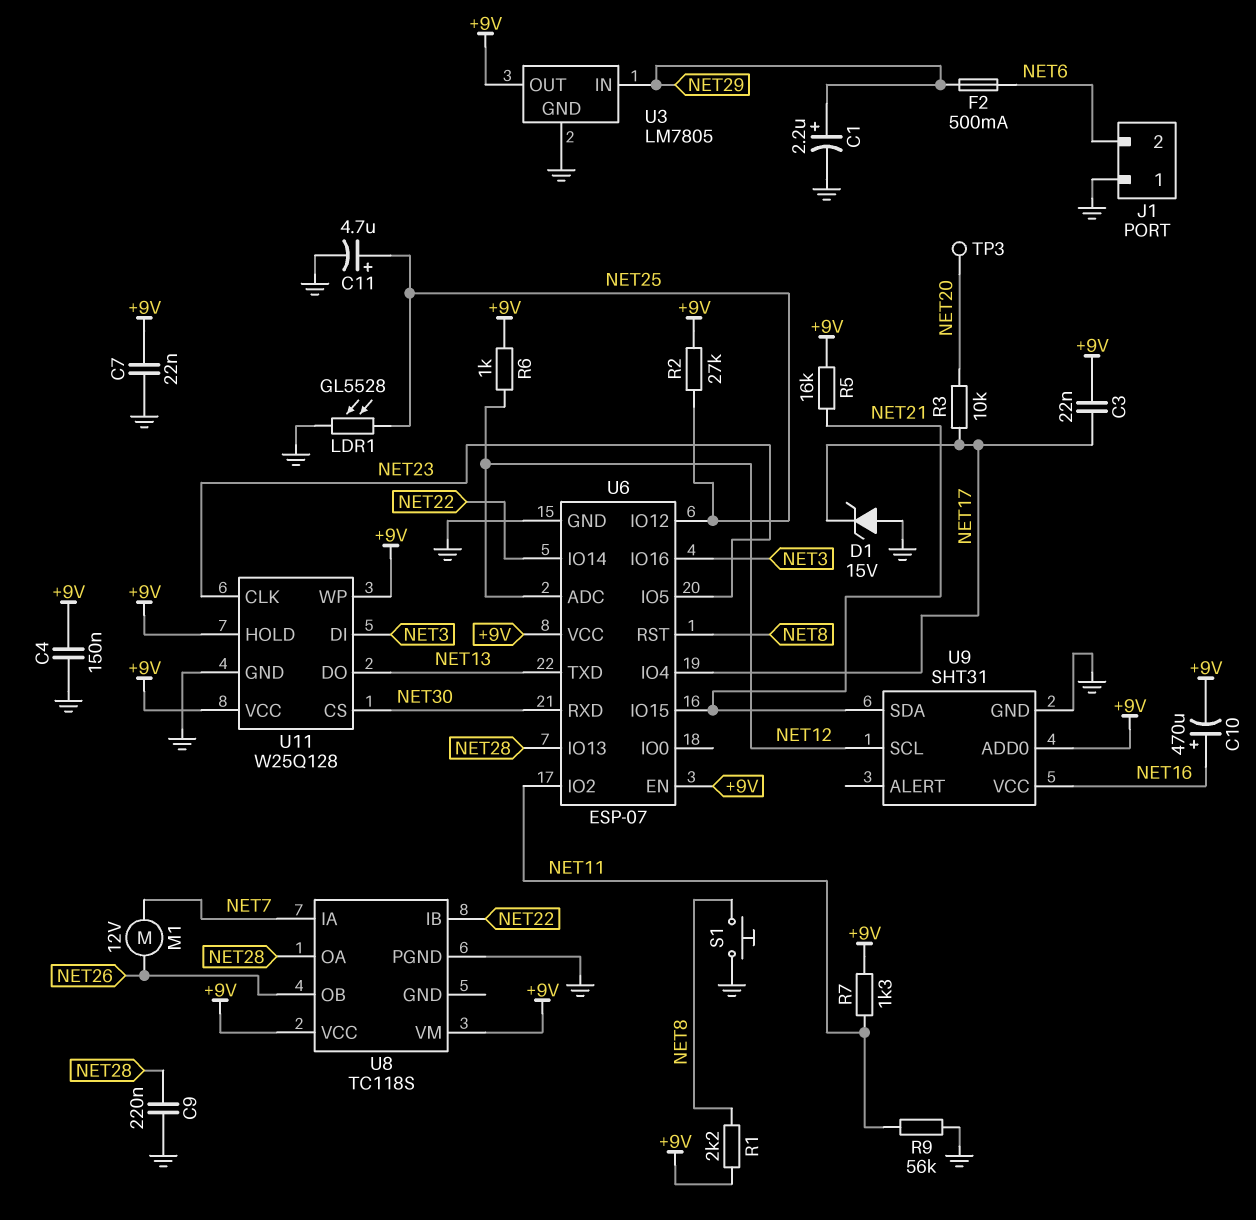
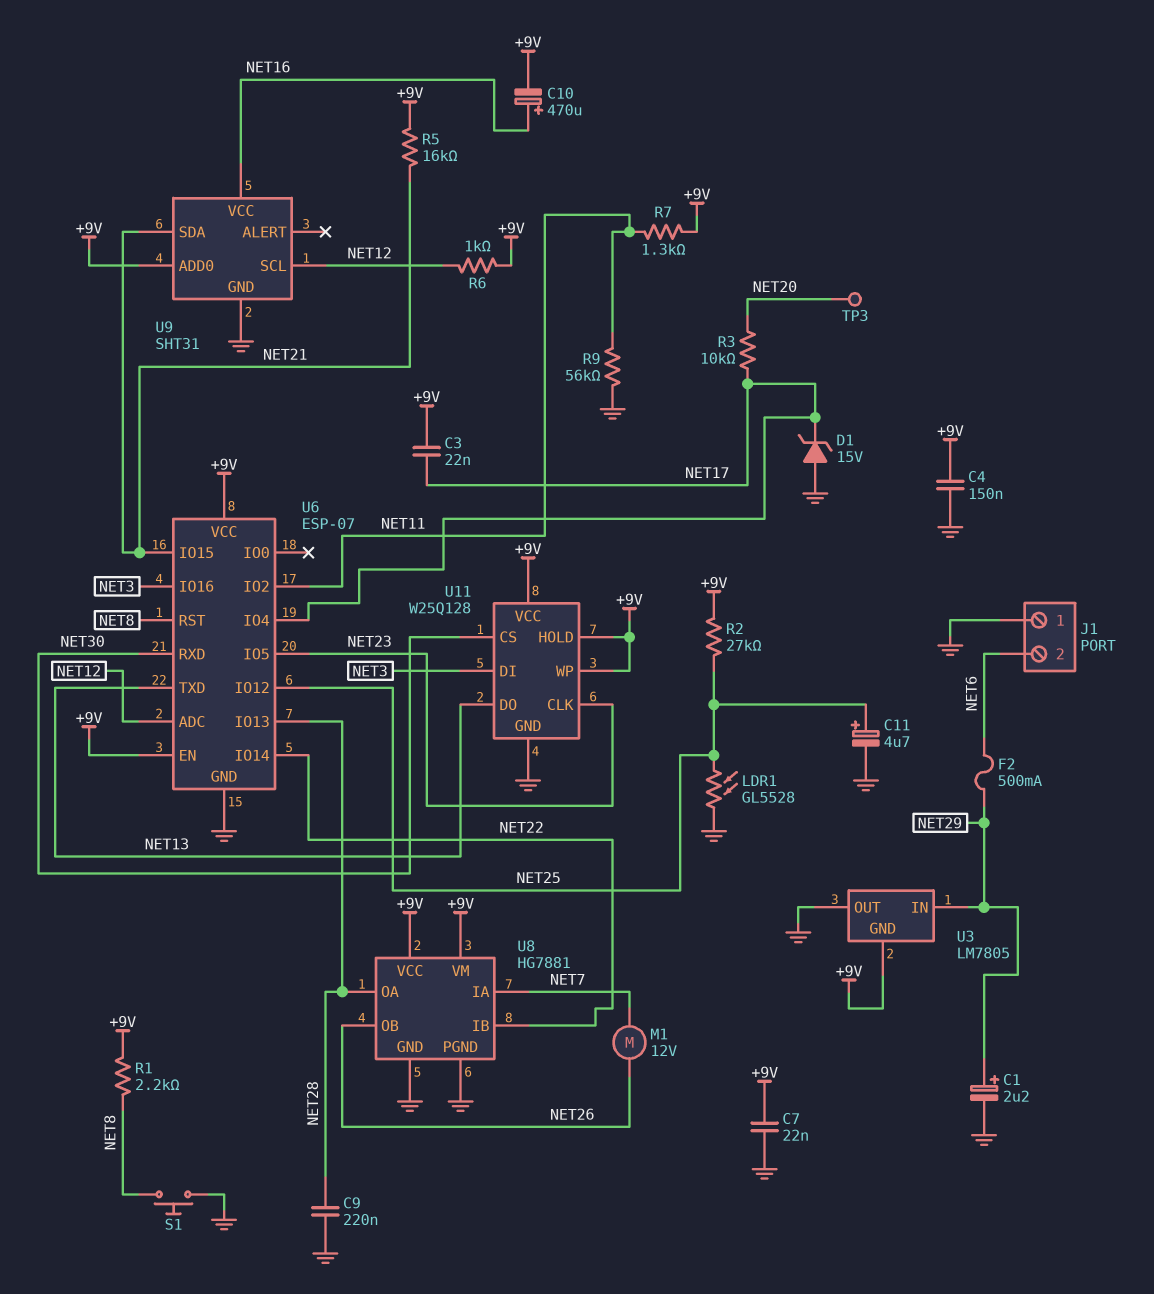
U3 pin GND: GND -> +9V
U3 pin OUT: +9V -> GND
U8: TC118S -> HG7881
U8 pin GND: none -> GND

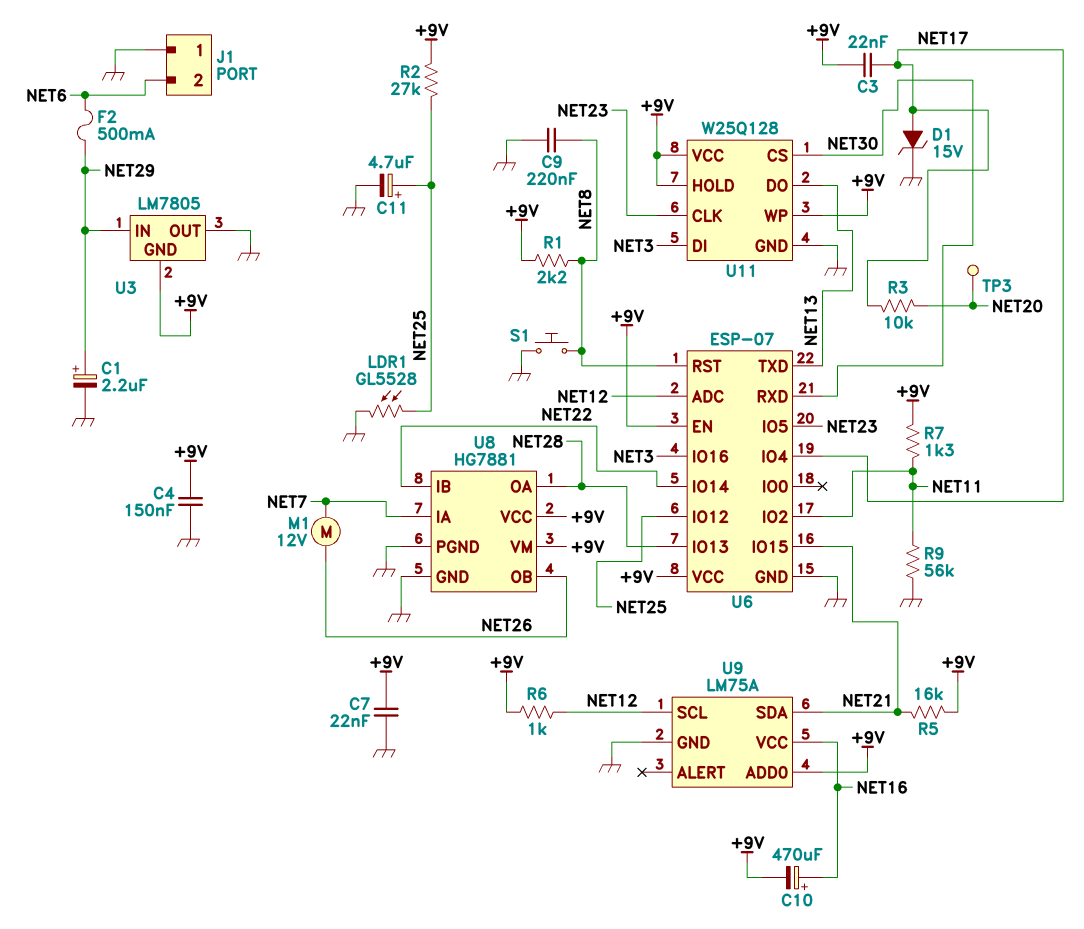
C9: 220nF (GND, NET28) -> 220nF (GND, NET8)
D1: zener 15V (A GND, K NET17) -> zener 15V (A NET17, K GND)
U9: SHT31 -> LM75A

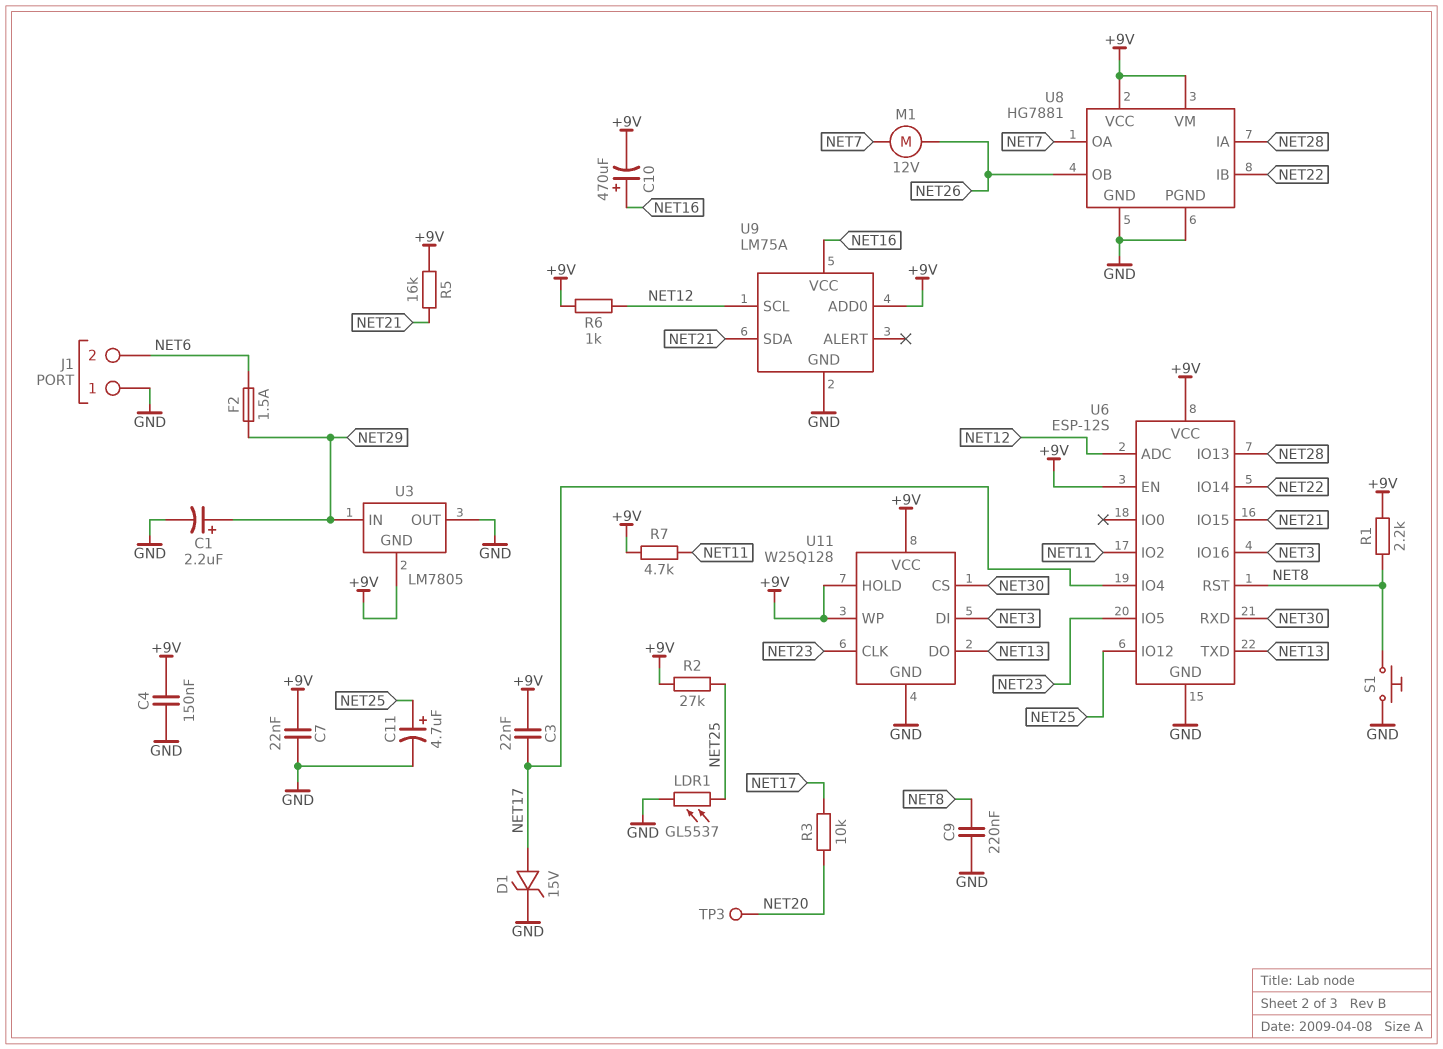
F2: 500mA (NET6, NET29) -> 1.5A (NET6, NET29)
LDR1: GL5528 (GND, NET25) -> GL5537 (GND, NET25)
R7: 1.3k (+9V, NET11) -> 4.7k (+9V, NET11)
R9: 56k (GND, NET11) -> none
U6: ESP-07 -> ESP-12S
U8 pin IA: NET7 -> NET28
U8 pin OA: NET28 -> NET7

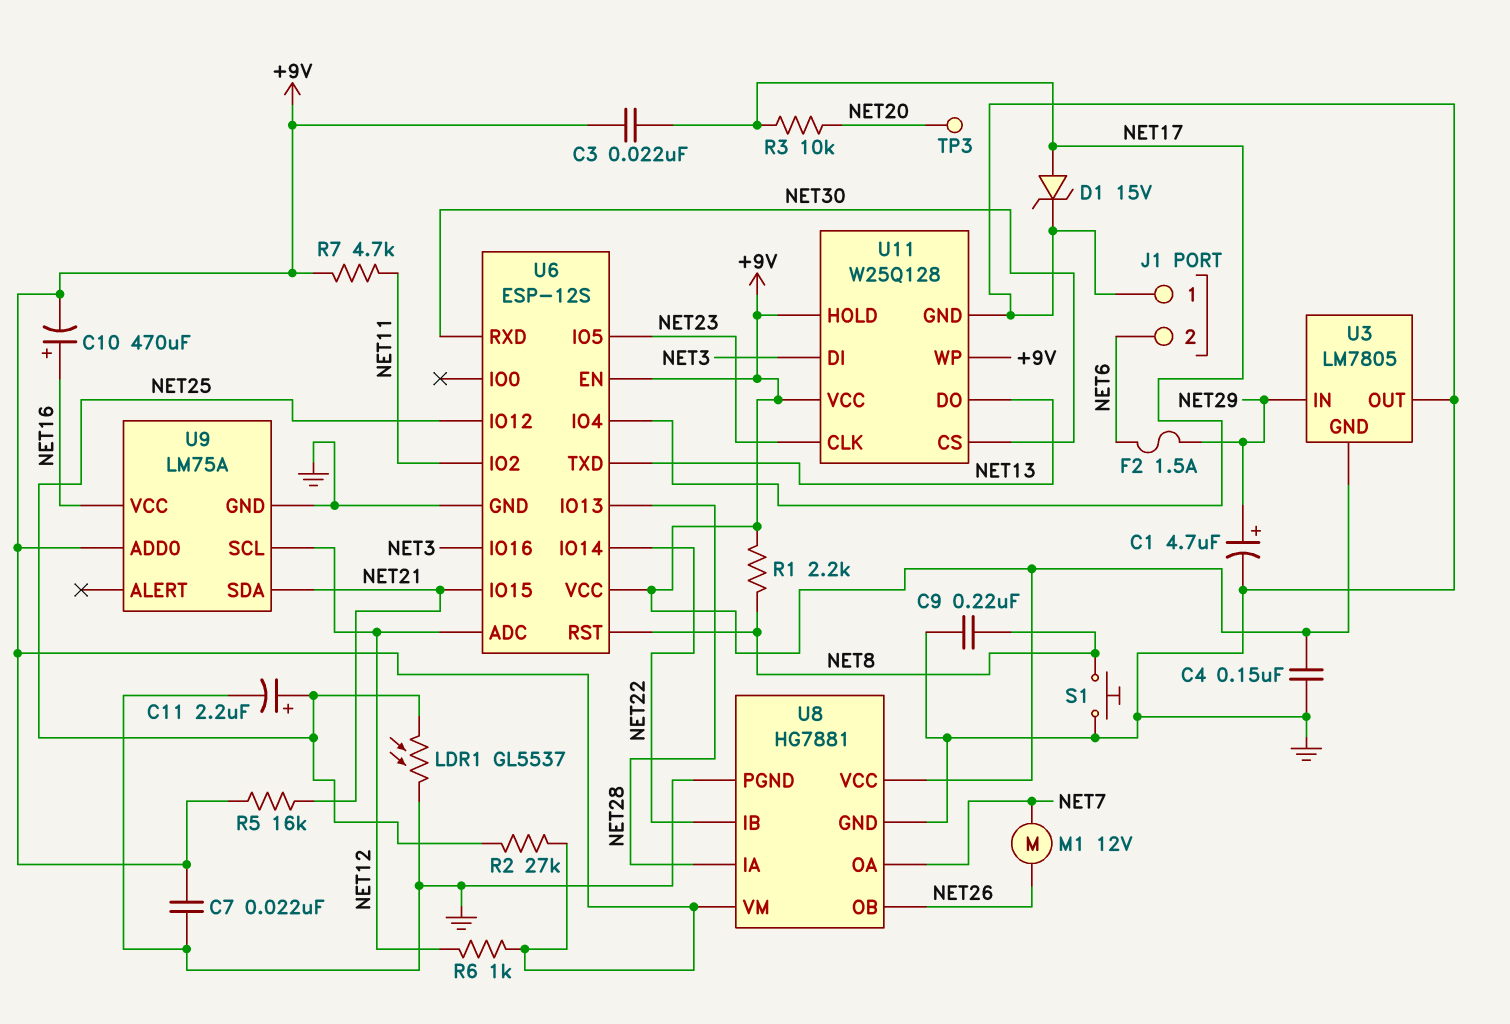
C1: 2.2uF (plus NET29, minus GND) -> 4.7uF (plus NET29, minus GND)
C11: 4.7uF (plus NET25, minus GND) -> 2.2uF (plus NET25, minus GND)

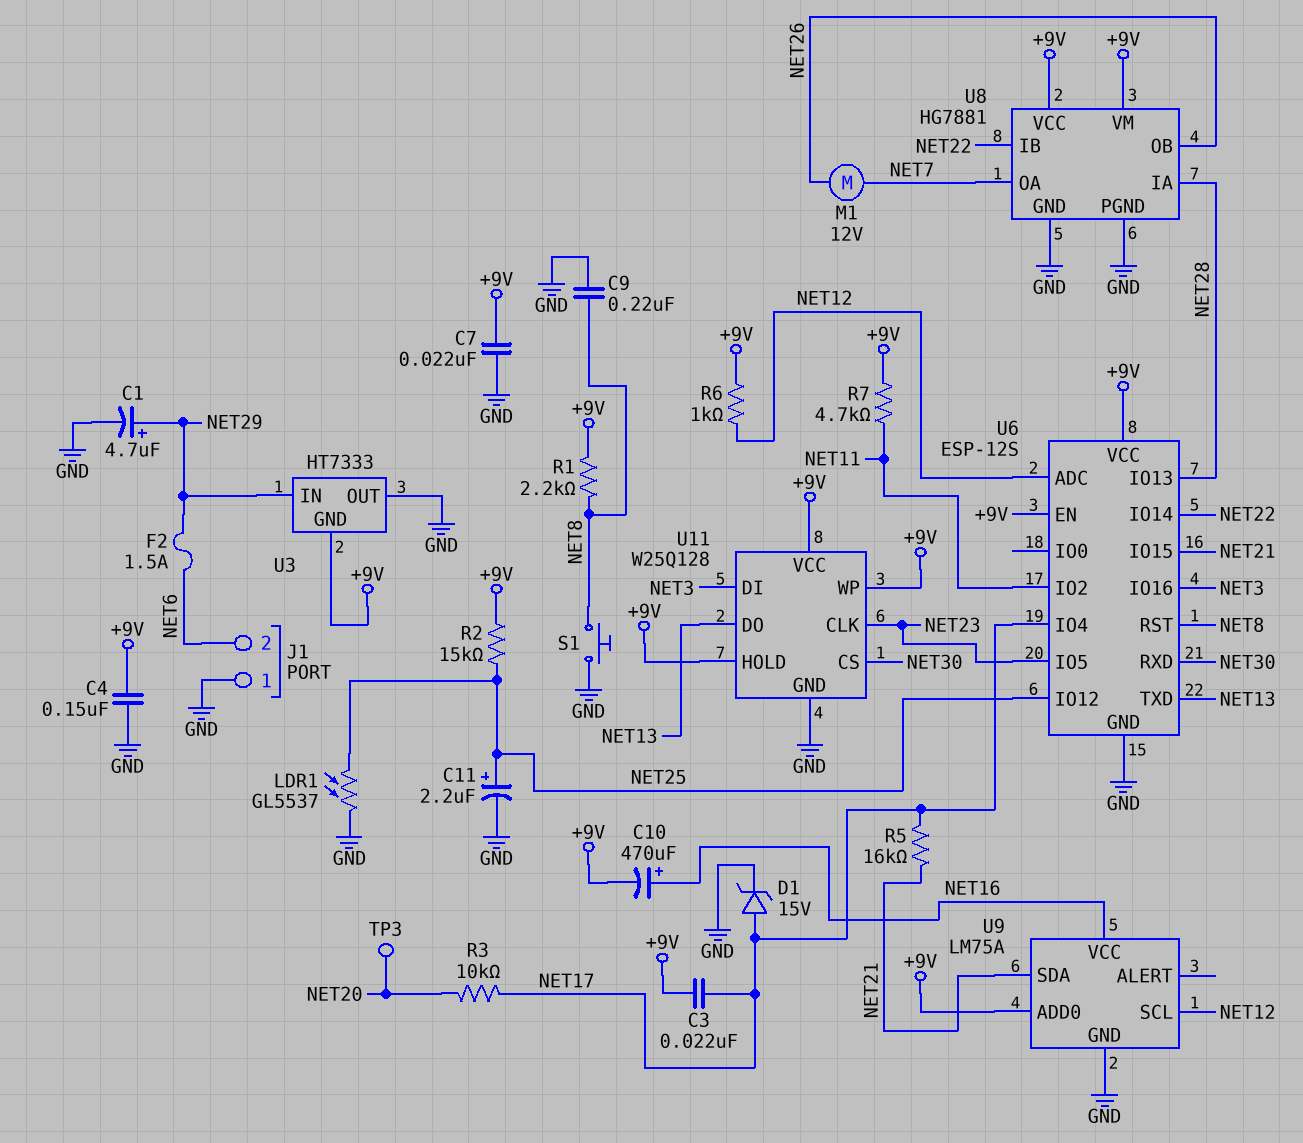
R2: 27k (+9V, NET25) -> 15k (+9V, NET25)
R5: 16k (+9V, NET21) -> 16k (NET17, NET21)
U3: LM7805 -> HT7333

